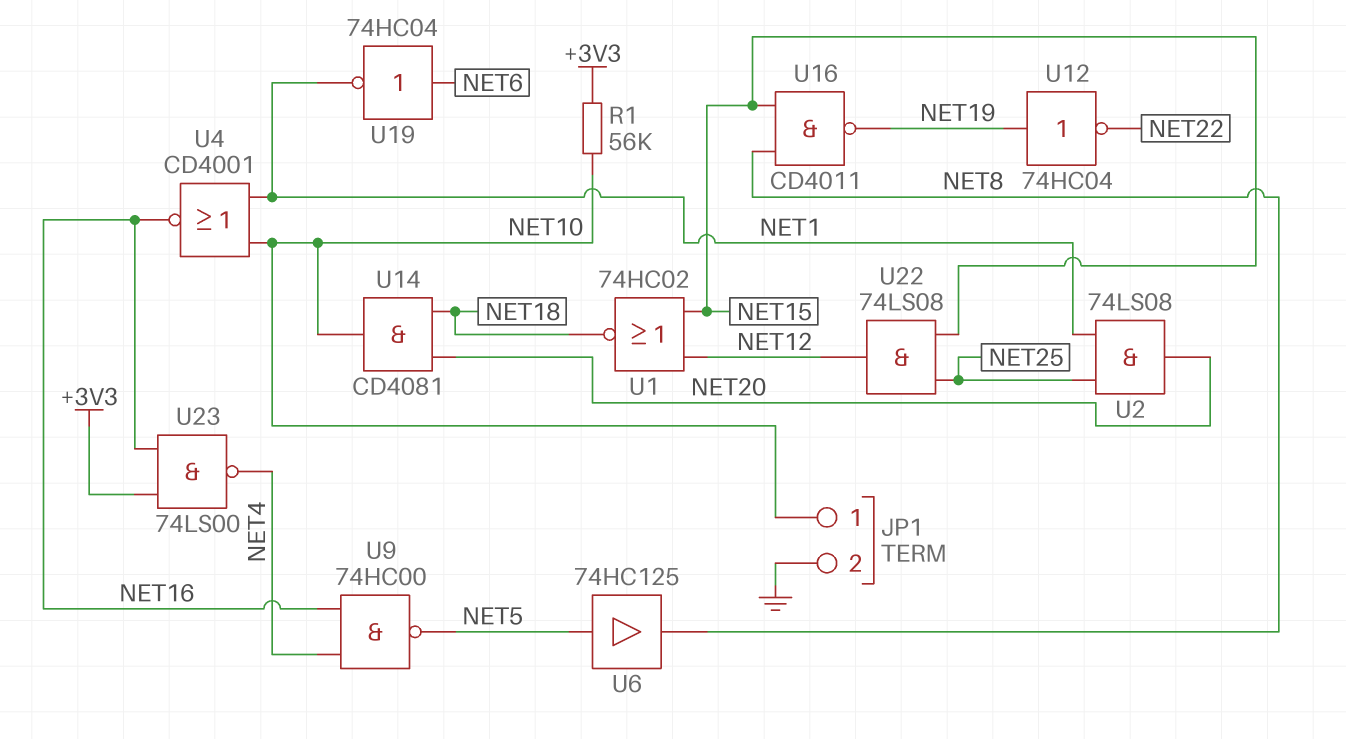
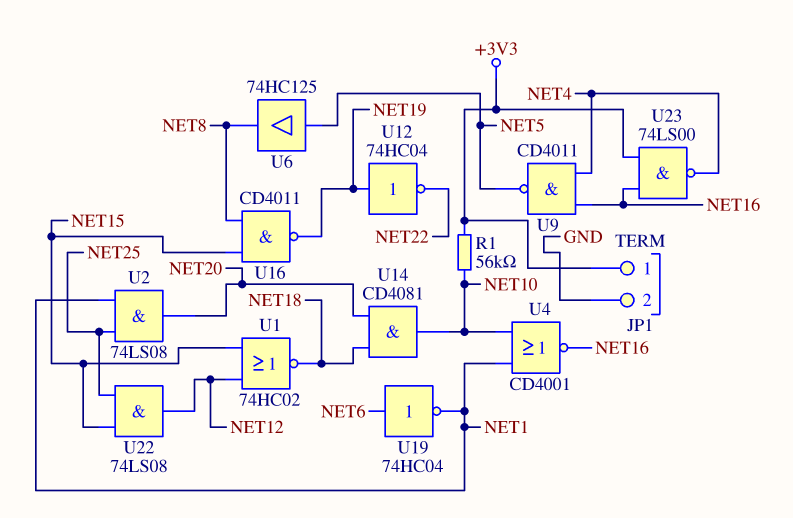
JP1 pin 1: NET10 -> +3V3
U9: NAND 74HC00 (in NET4, in NET16, out NET5) -> NAND CD4011 (in NET4, in NET16, out NET5)

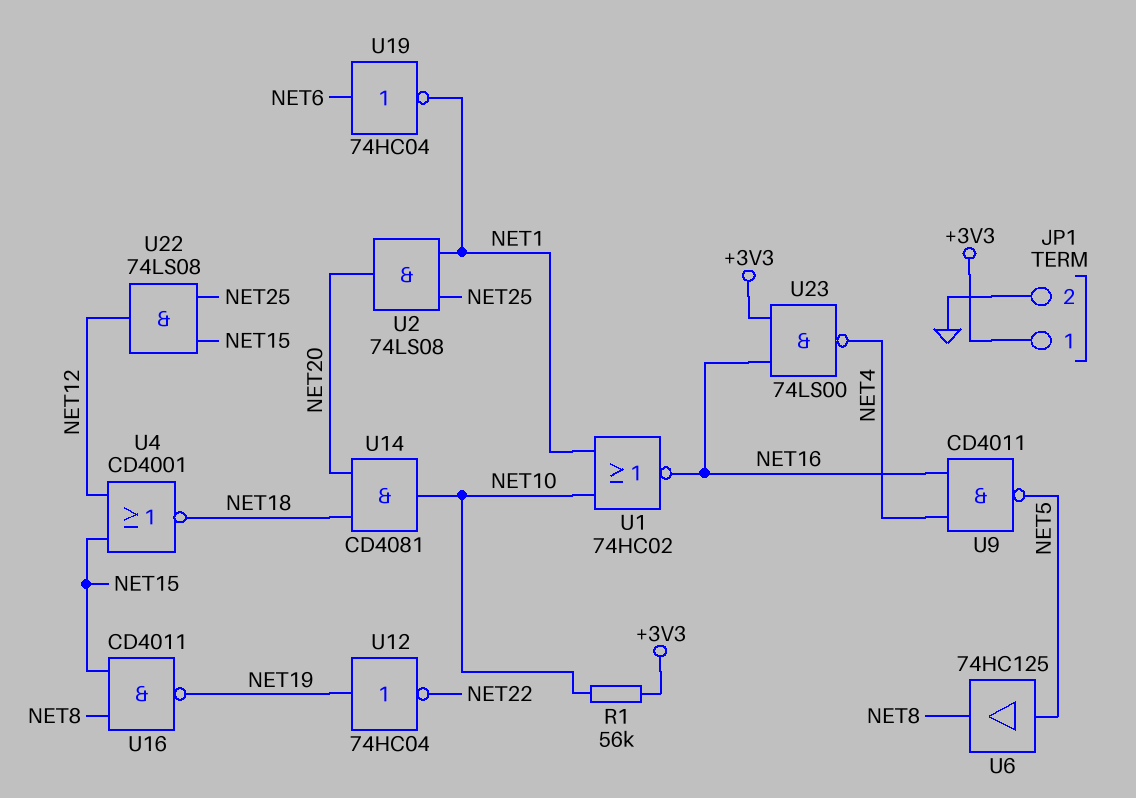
U1: NOR 74HC02 (in NET12, in NET15, out NET18) -> NOR 74HC02 (in NET1, in NET10, out NET16)
U4: NOR CD4001 (in NET1, in NET10, out NET16) -> NOR CD4001 (in NET12, in NET15, out NET18)

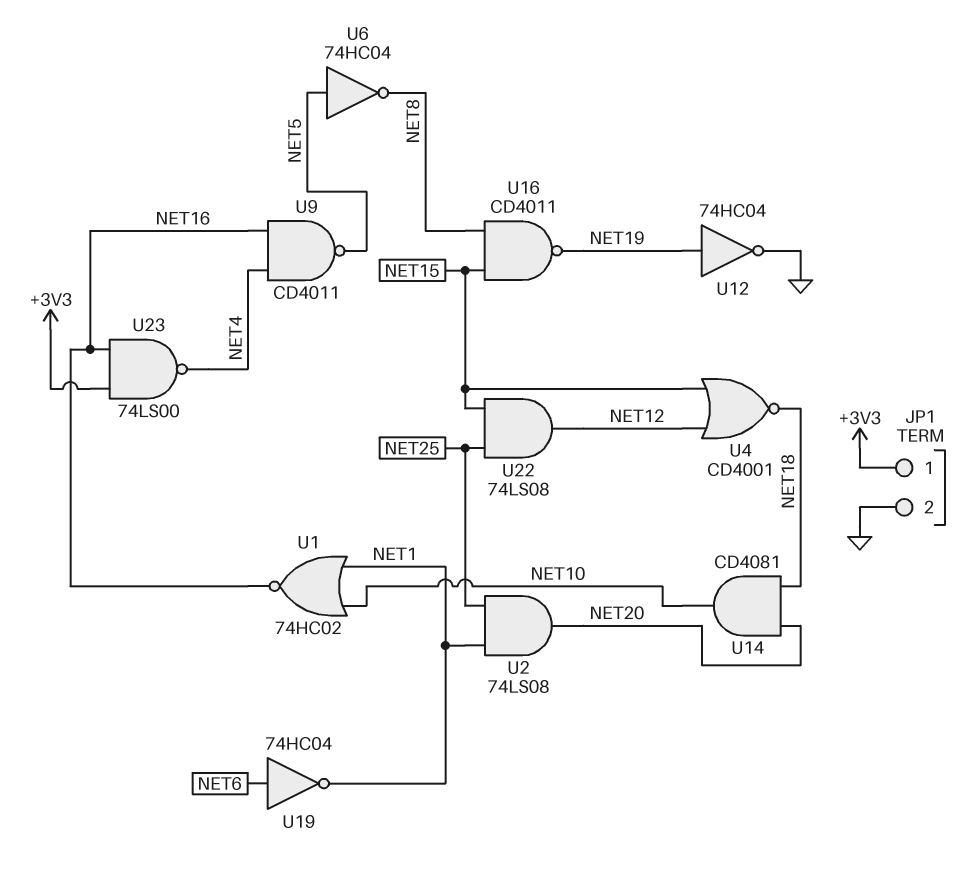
R1: 56k (+3V3, NET10) -> none
U6: buffer 74HC125 (in NET5, out NET8) -> NOT 74HC04 (in NET5, out NET8)
U12: NOT 74HC04 (in NET19, out NET22) -> NOT 74HC04 (in NET19, out GND)

